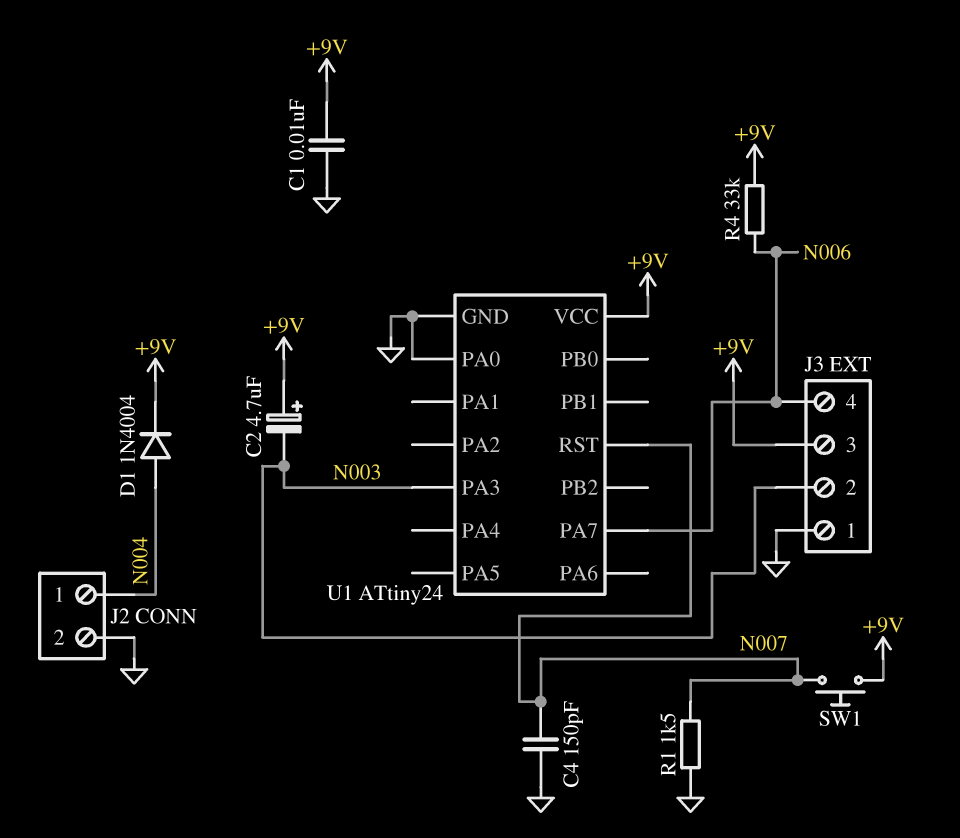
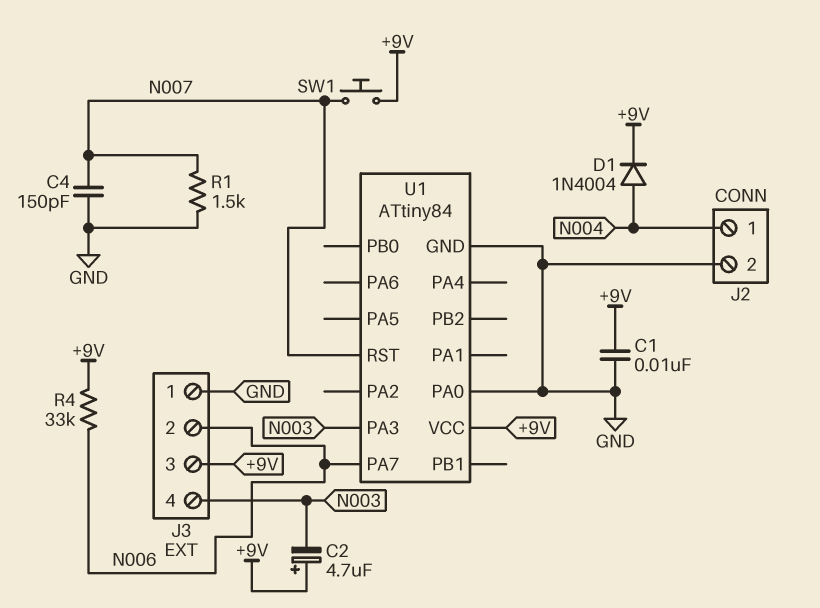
J3 pin 2: N003 -> N006
J3 pin 4: N006 -> N003
U1: ATtiny24 -> ATtiny84

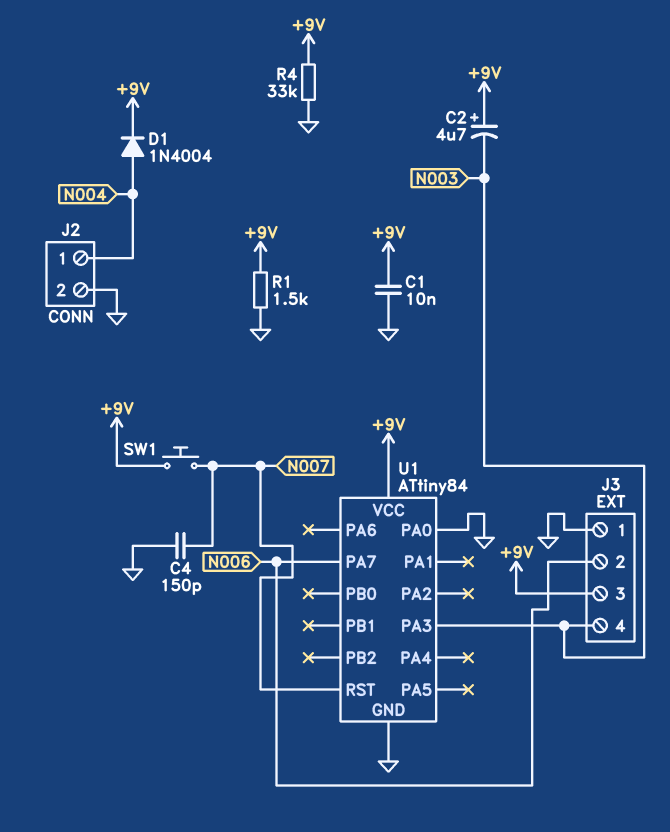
R1: 1.5k (GND, N007) -> 1.5k (+9V, GND)
R4: 33k (+9V, N006) -> 33k (+9V, GND)

